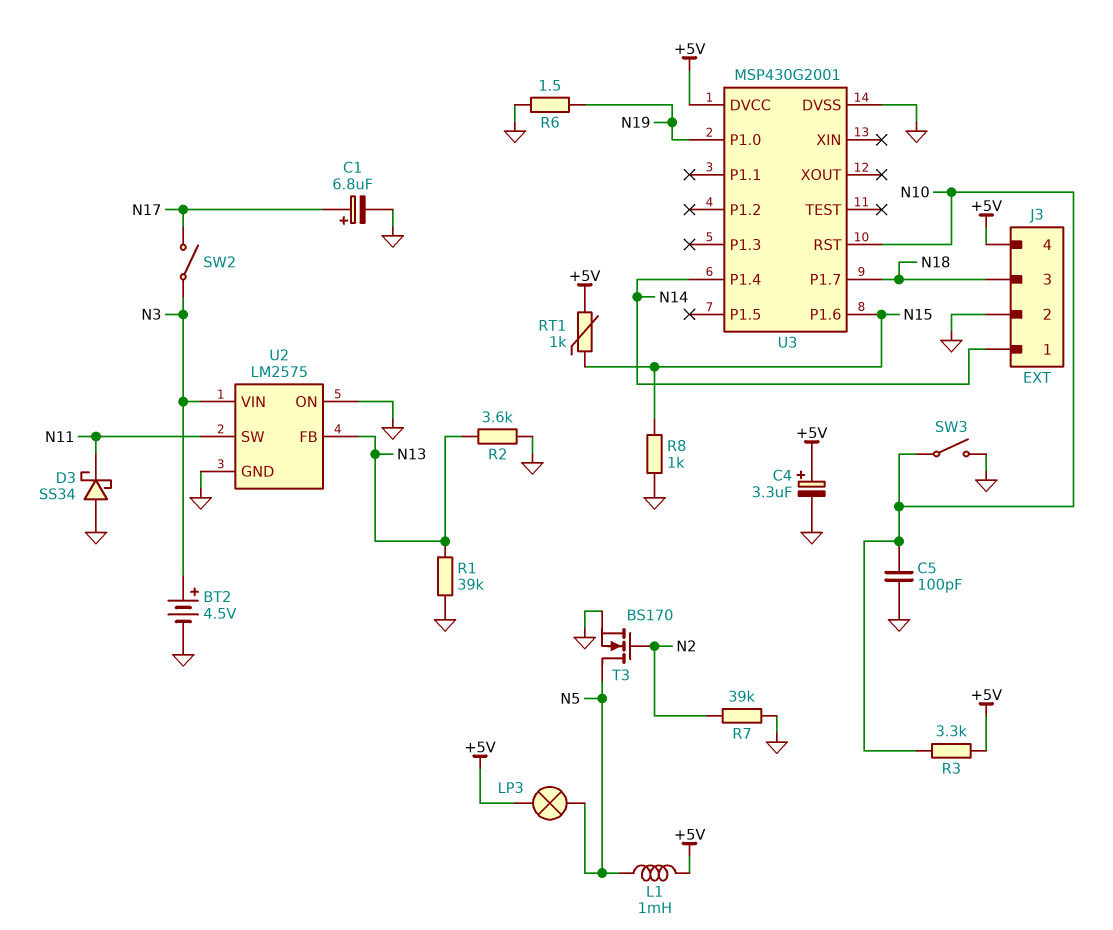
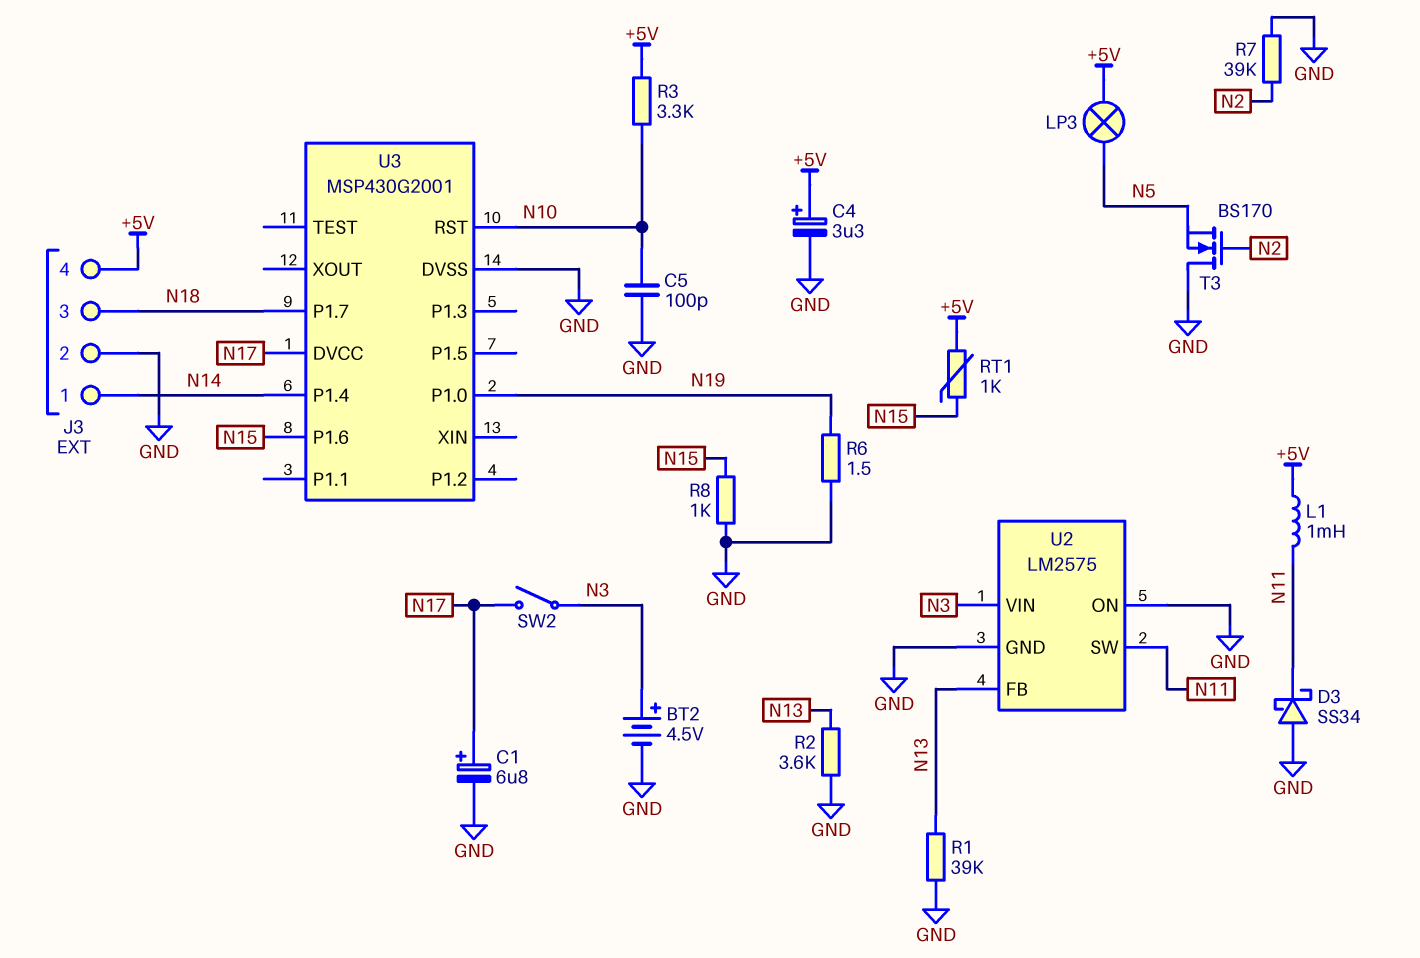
L1: 1mH (+5V, N5) -> 1mH (+5V, N11)
SW3: switch (GND, N10) -> none
T3: NMOS BS170 (G N2, D N5, S GND) -> NMOS BS170 (G N2, D GND, S N5)
U3 pin DVCC: +5V -> N17

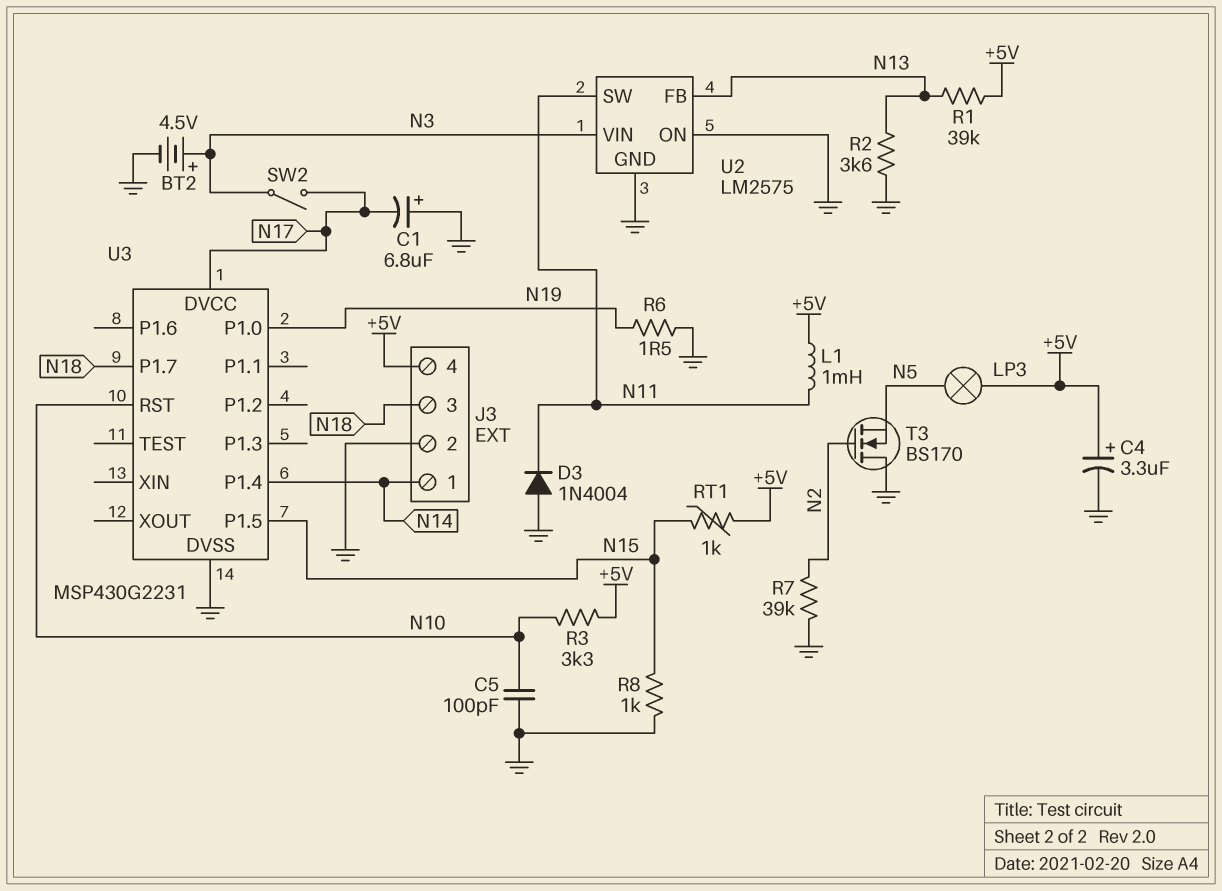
C1: 6.8uF (plus N17, minus GND) -> 6.8uF (plus GND, minus N17)
D3: schottky SS34 (A GND, K N11) -> diode 1N4004 (A GND, K N11)
R1: 39k (GND, N13) -> 39k (+5V, N13)
U3: MSP430G2001 -> MSP430G2231
U3 pin P1.5: none -> N15
U3 pin P1.6: N15 -> none

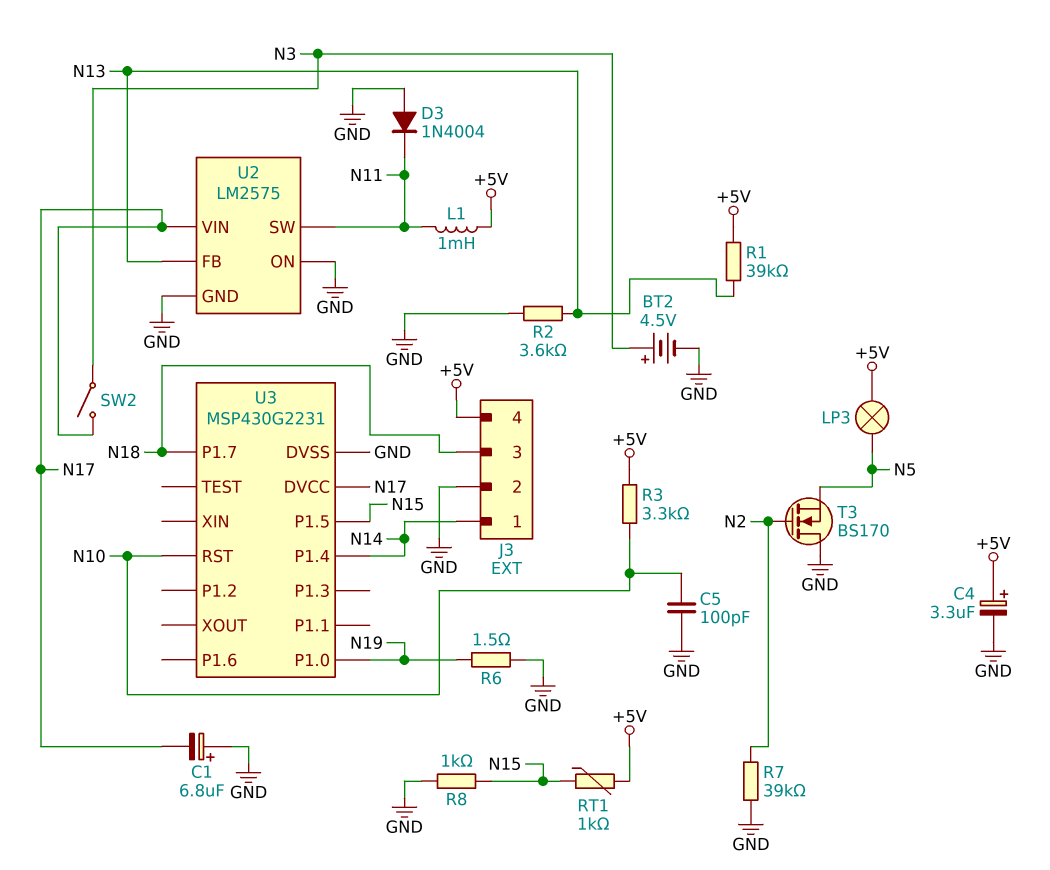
U2 pin VIN: N3 -> N17

